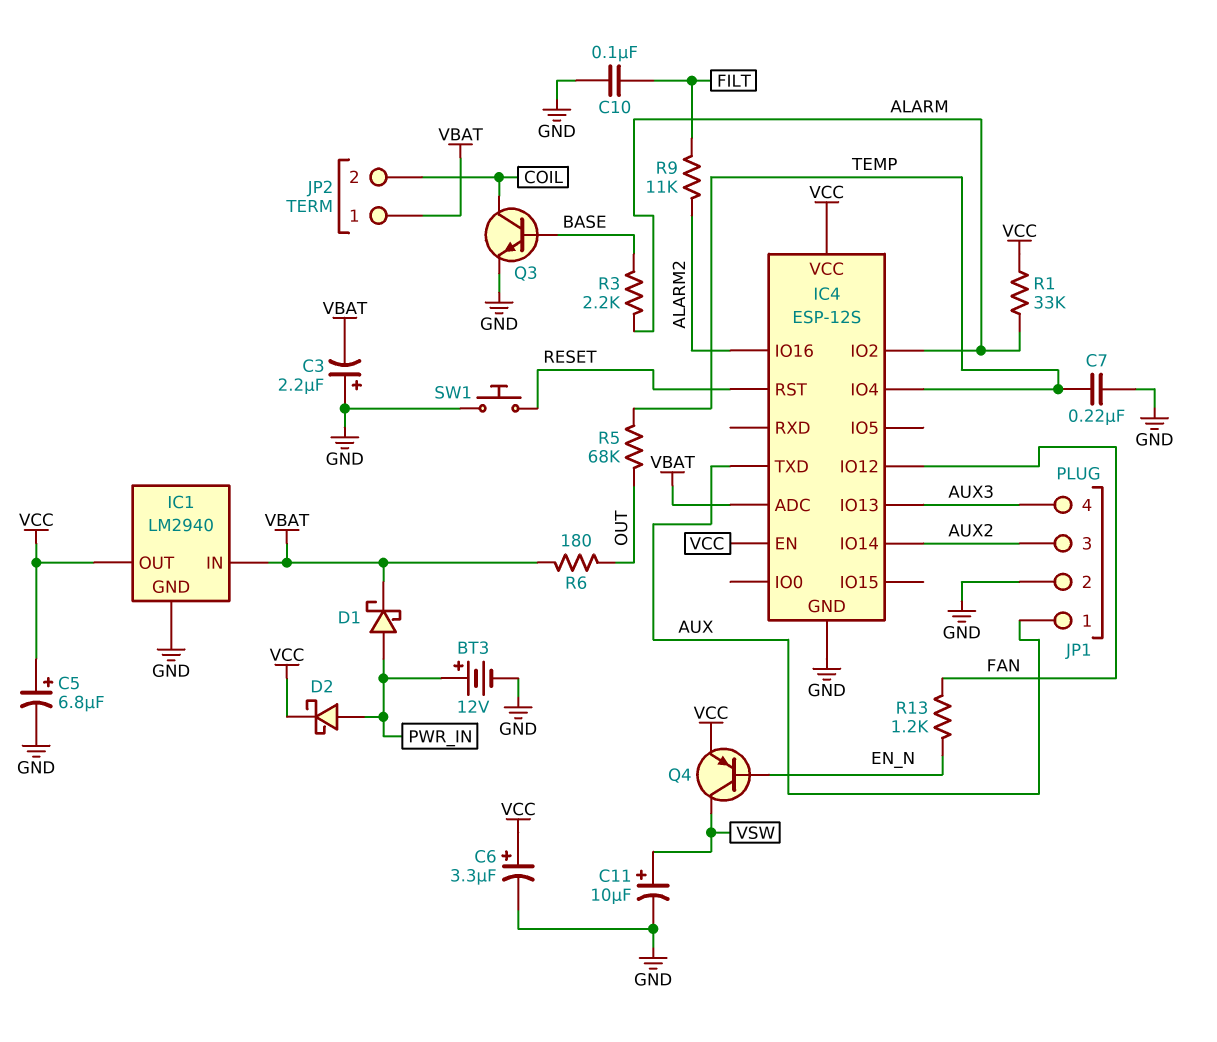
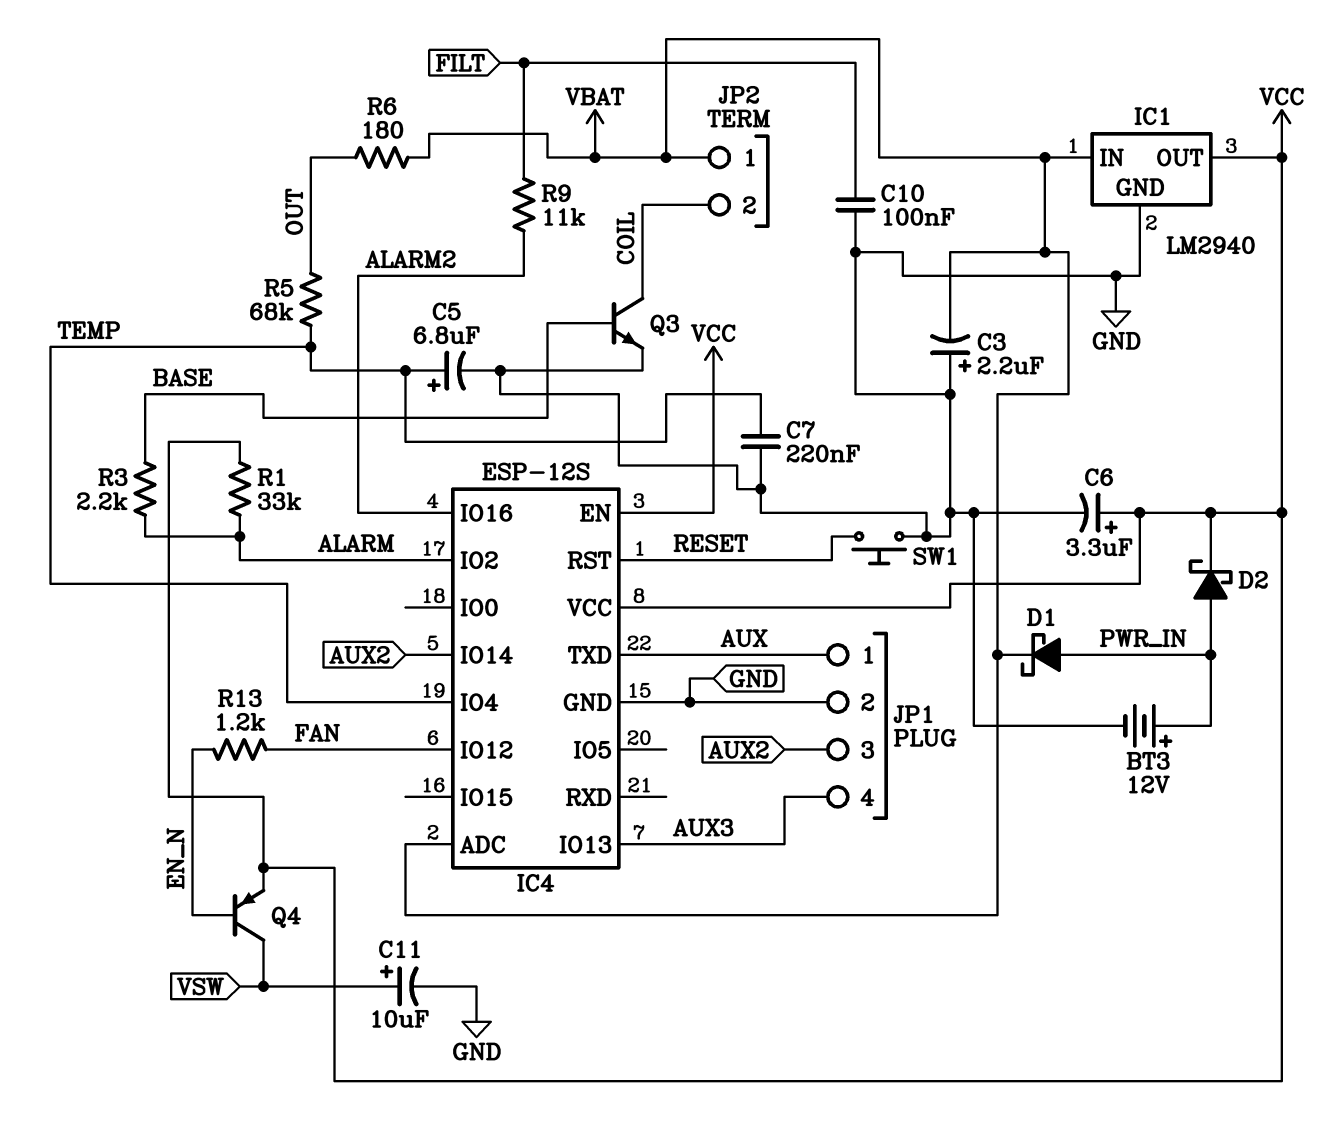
C5: 6.8uF (plus VCC, minus GND) -> 6.8uF (plus TEMP, minus GND)

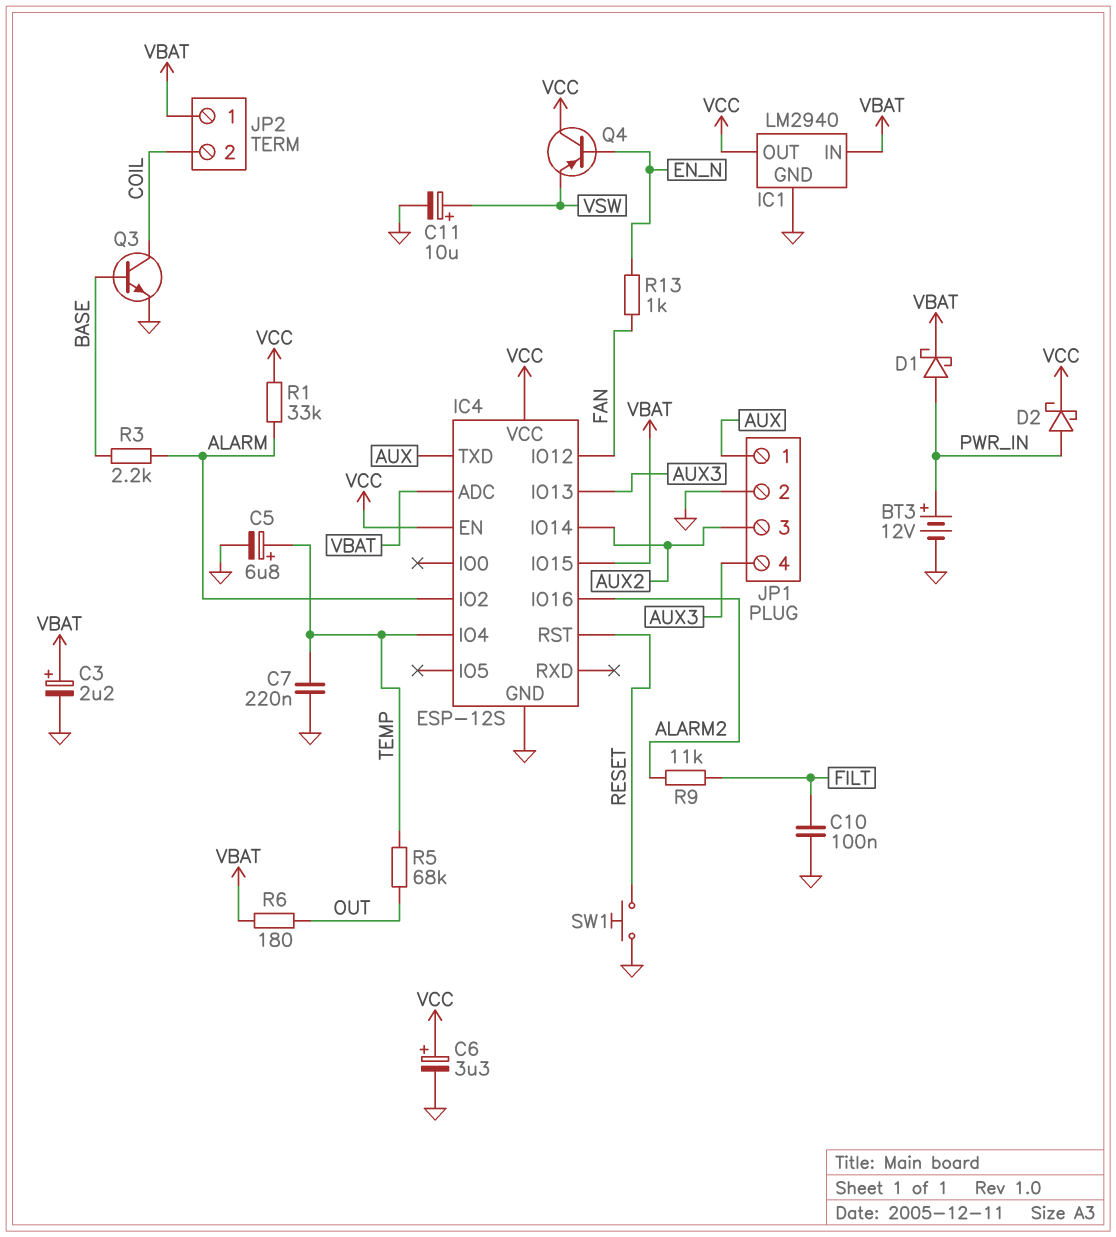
C3: 2.2uF (plus GND, minus VBAT) -> 2.2uF (plus VBAT, minus GND)
IC4 pin IO15: none -> VBAT
Q4: PNP (B EN_N, C VSW, E VCC) -> PNP (B EN_N, C VCC, E VSW)
R13: 1.2k (EN_N, FAN) -> 1k (EN_N, FAN)

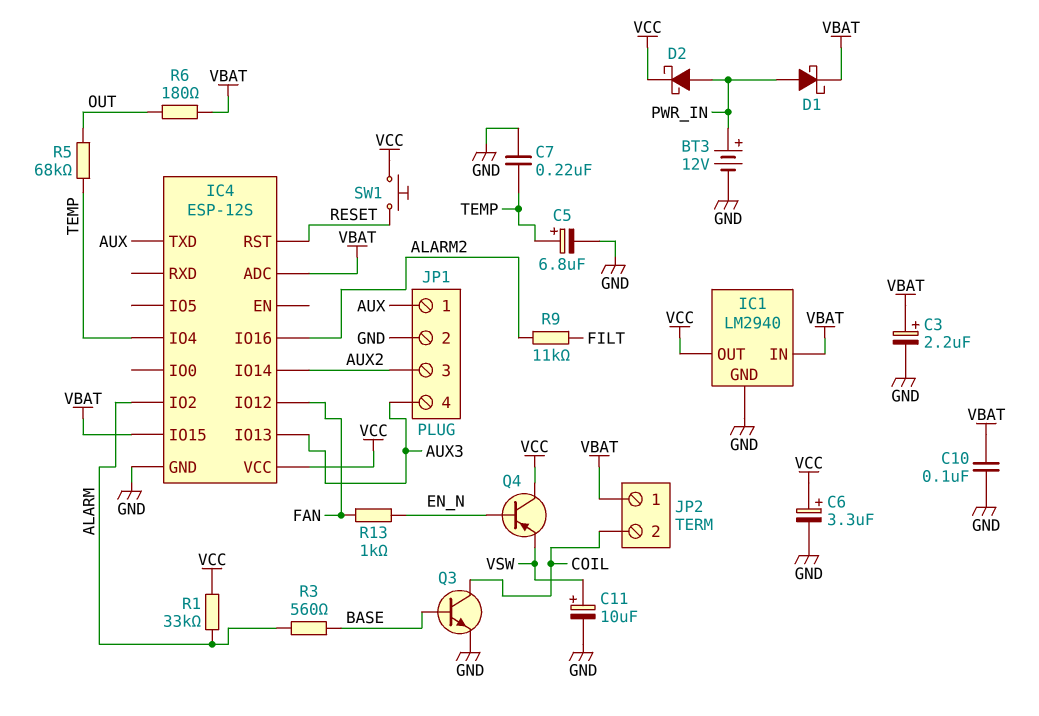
C10: 100nF (FILT, GND) -> 100nF (GND, VBAT)
IC4 pin EN: VCC -> none
R3: 2.2k (ALARM, BASE) -> 560 (ALARM, BASE)
SW1: button (GND, RESET) -> button (RESET, VCC)

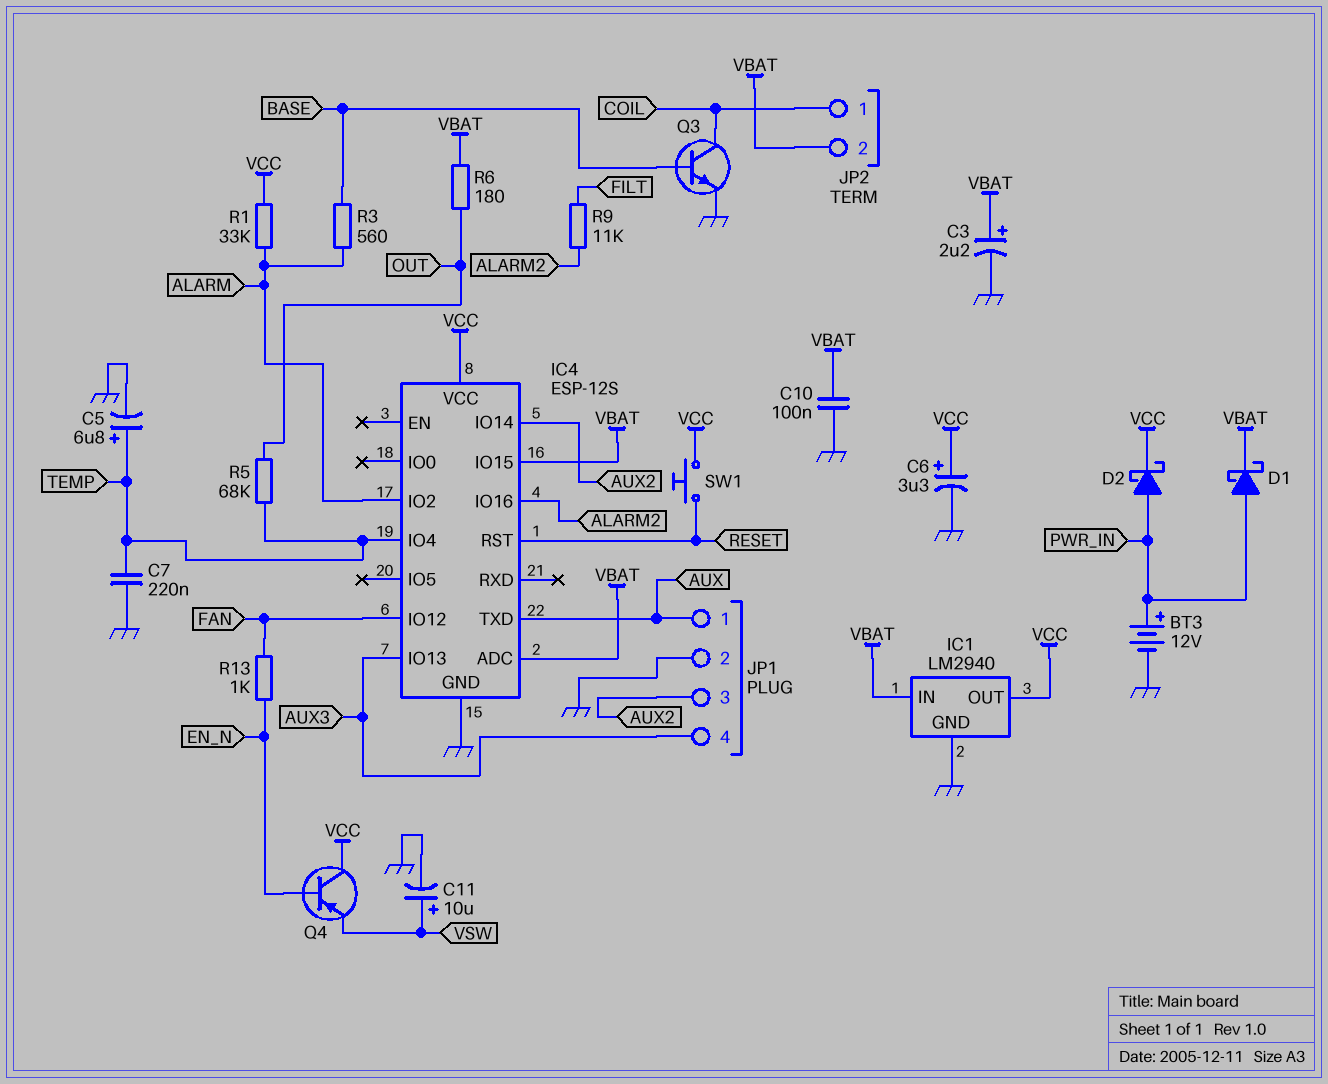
JP2 pin 1: VBAT -> COIL
JP2 pin 2: COIL -> VBAT

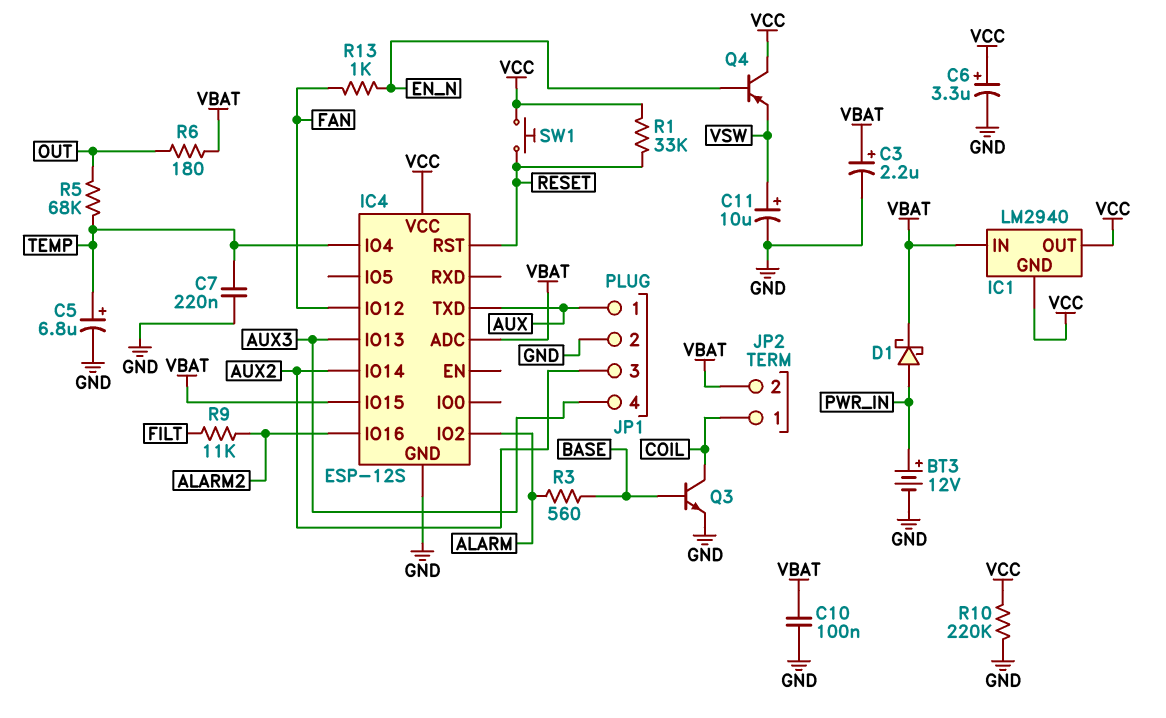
D2: schottky (A PWR_IN, K VCC) -> none
IC1 pin GND: GND -> VCC
R1: 33k (ALARM, VCC) -> 33k (RESET, VCC)
R10: none -> 220k (GND, VCC)

